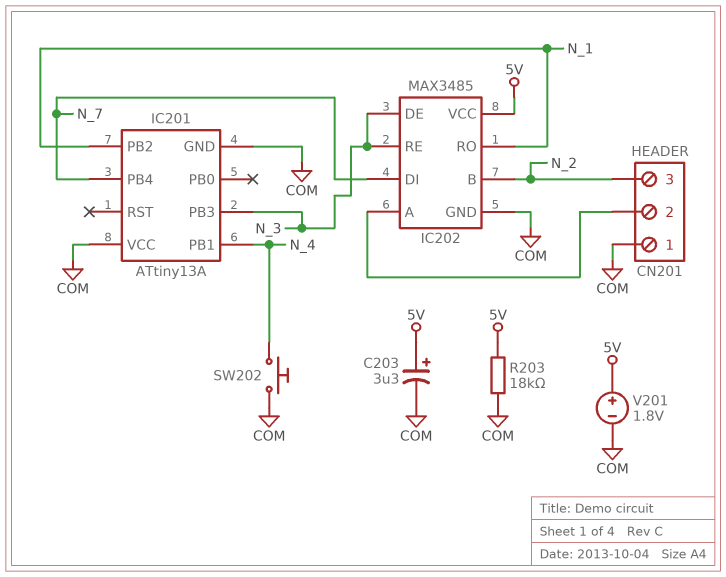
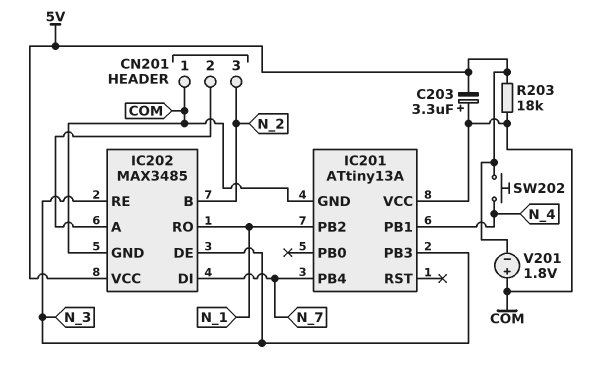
C203: 3.3uF (plus 5V, minus COM) -> 3.3uF (plus COM, minus 5V)
SW202: button (COM, N_4) -> button (5V, N_4)
V201: 1.8V (plus 5V, minus COM) -> 1.8V (plus COM, minus 5V)

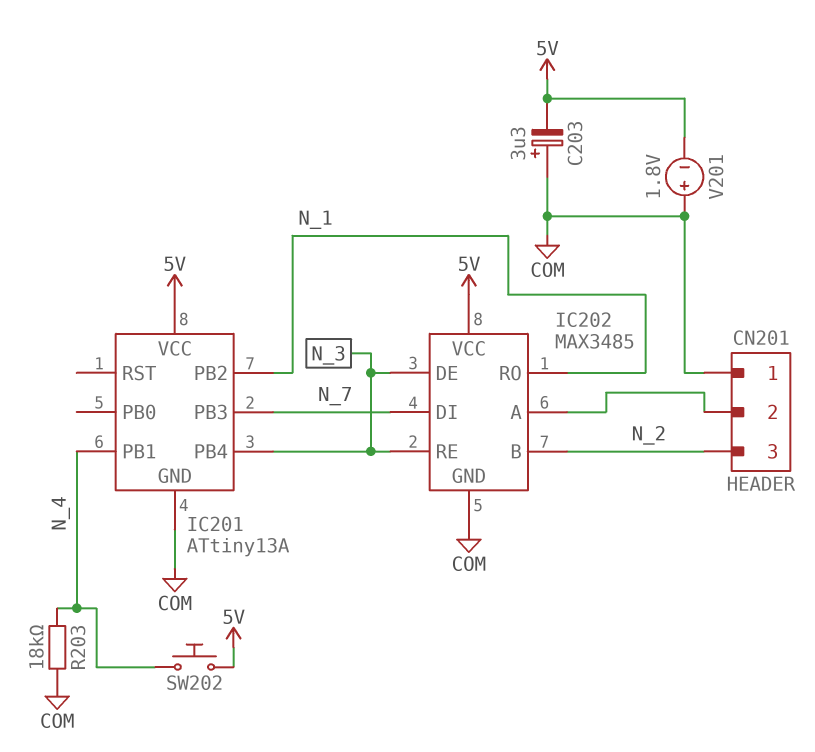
IC201 pin PB3: N_3 -> N_7
IC201 pin PB4: N_7 -> N_3
IC201 pin VCC: COM -> 5V
R203: 18k (5V, COM) -> 18k (COM, N_4)

